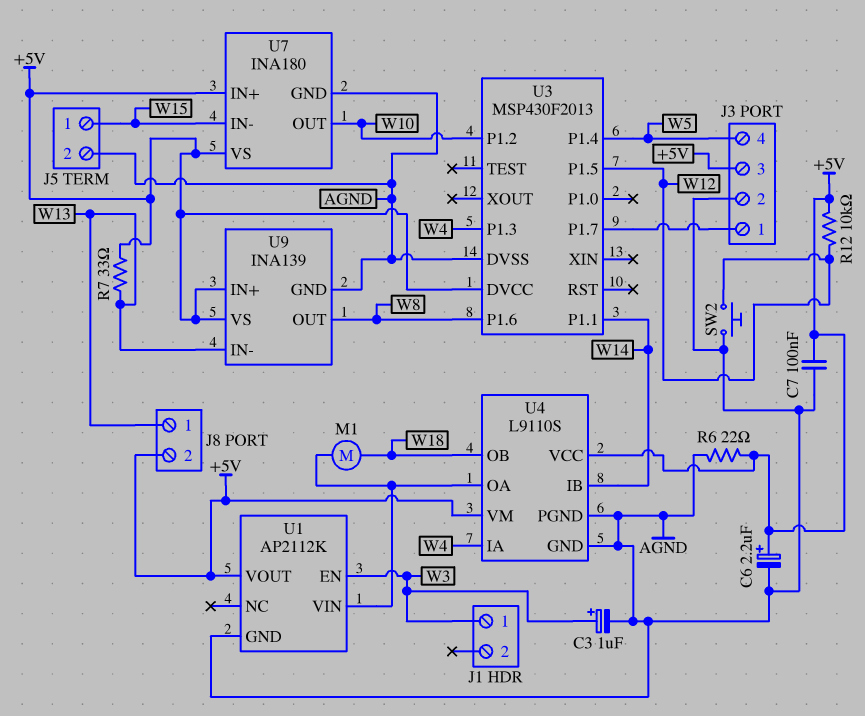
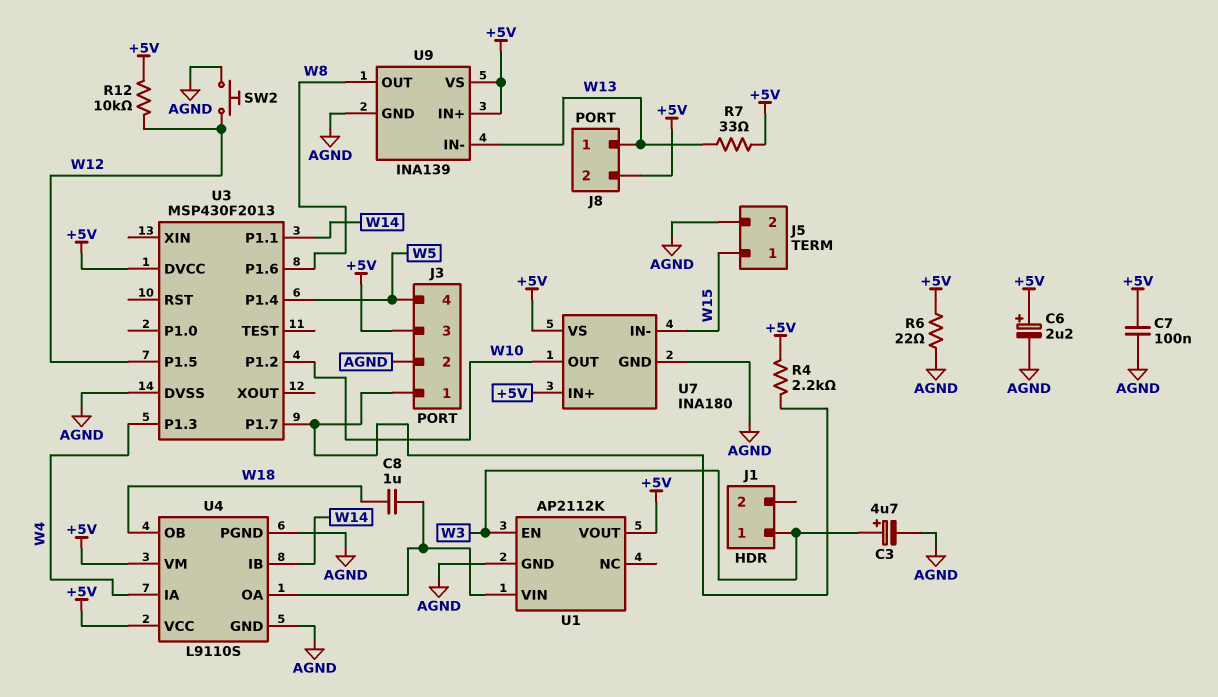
C3: 1uF (plus W3, minus AGND) -> 4.7uF (plus W3, minus AGND)
C8: none -> 1uF (U1/VIN, W18)
M1: motor (U1/VIN, W18) -> none
R4: none -> 2.2k (+5V, J3/1)

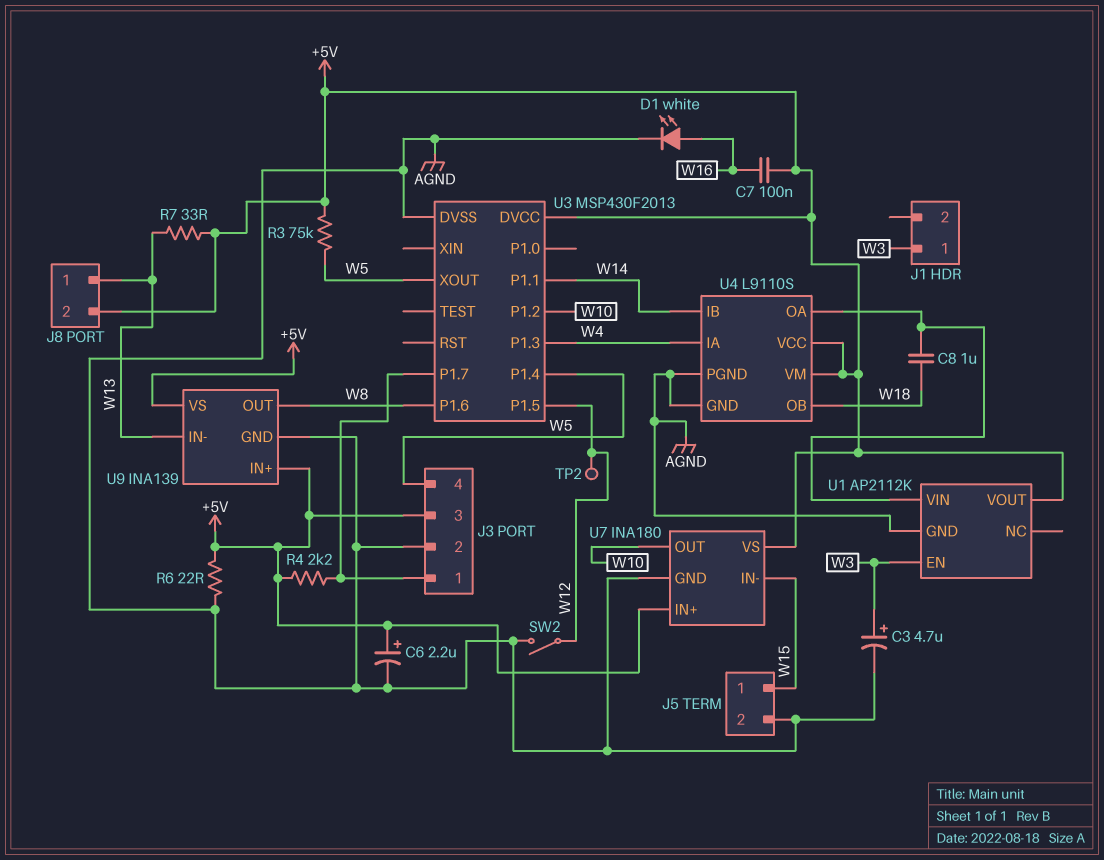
C7: 100nF (+5V, AGND) -> 100nF (+5V, W16)
D1: none -> LED white (A W16, K AGND)
R3: none -> 75k (+5V, W5)
R12: 10k (+5V, W12) -> none
SW2: button (AGND, W12) -> switch (AGND, W12)
TP2: none -> test point (W12)
U3 pin XOUT: none -> W5

